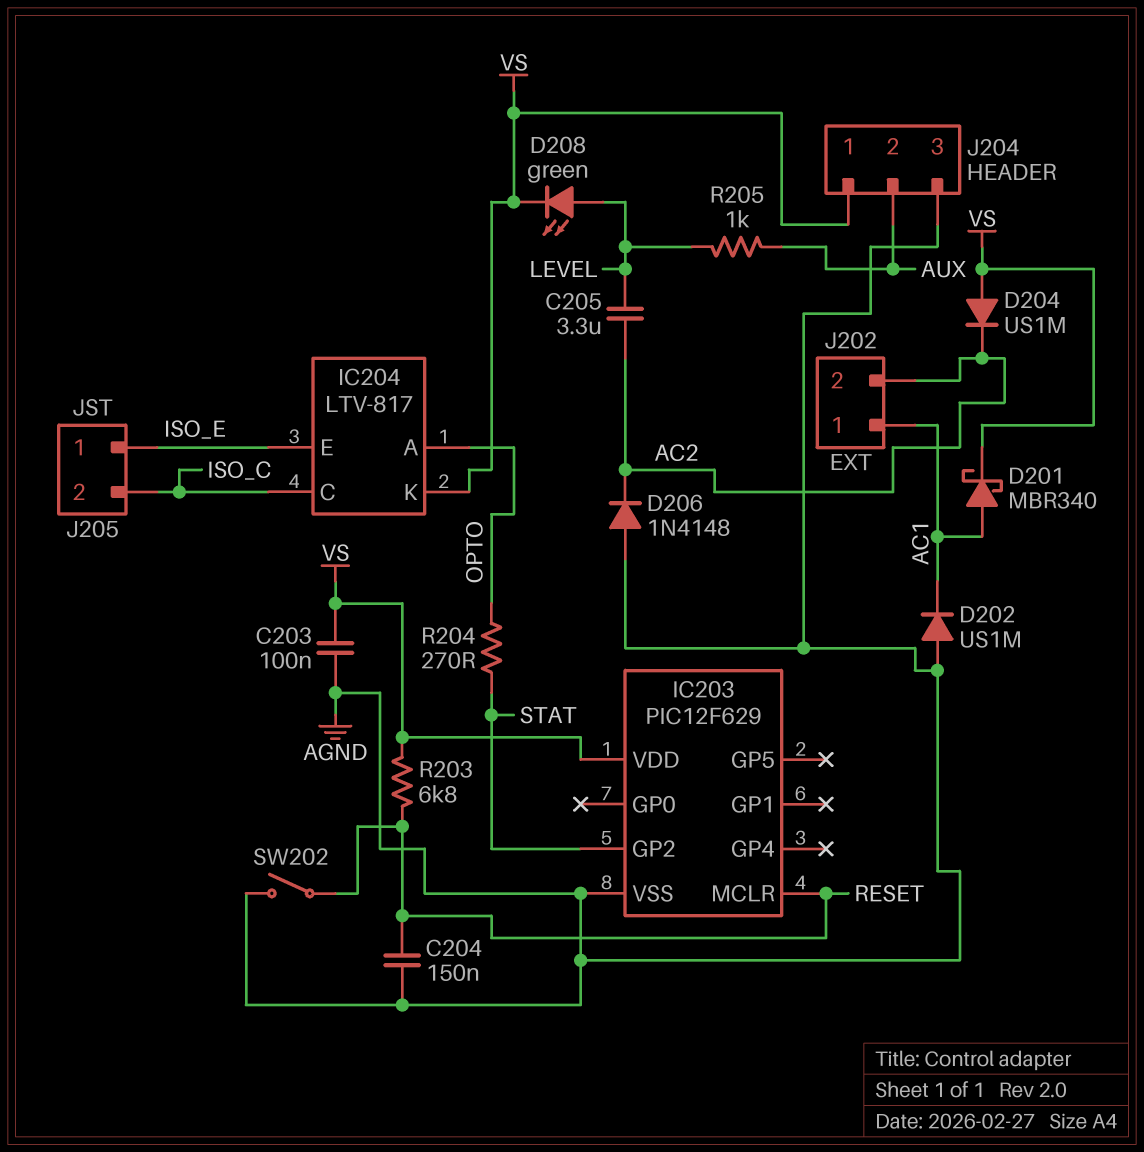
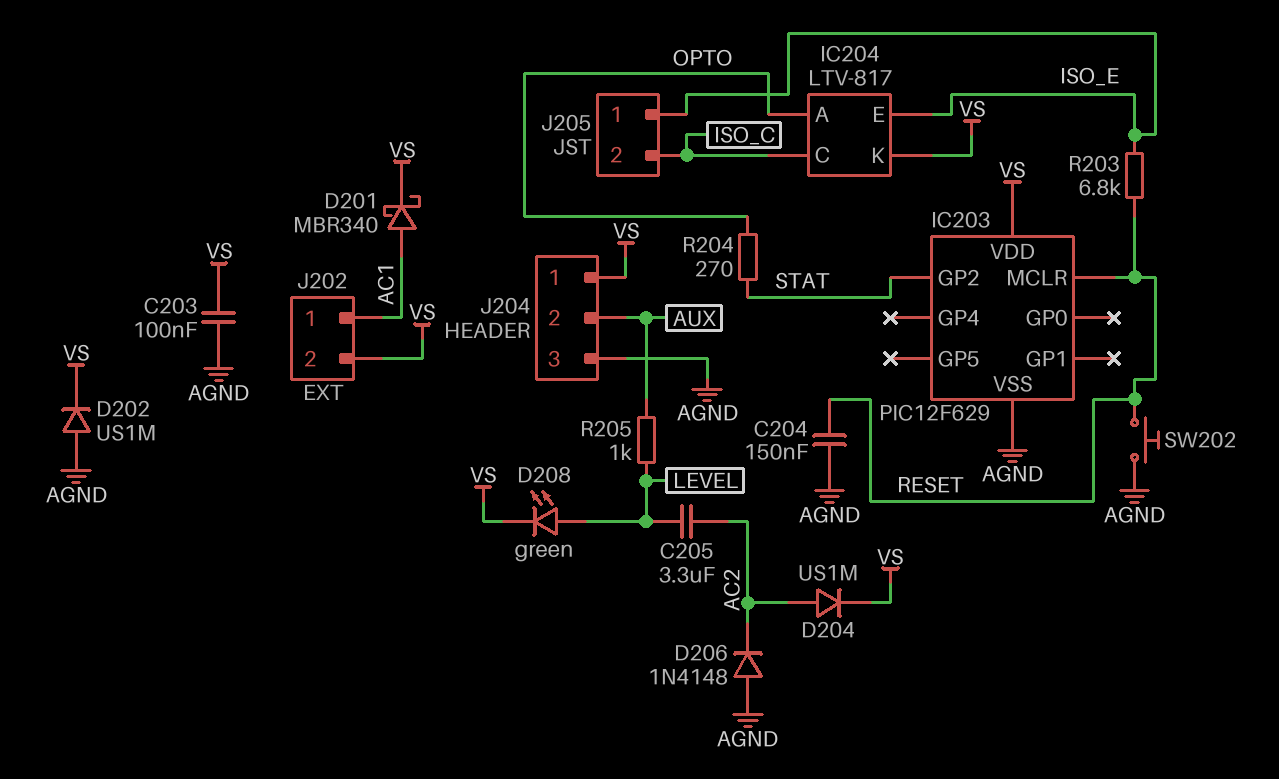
D202: diode US1M (A AGND, K AC1) -> diode US1M (A AGND, K VS)
D204: diode US1M (A VS, K AC2) -> diode US1M (A AC2, K VS)
J202 pin 2: AC2 -> VS
R203: 6.8k (RESET, VS) -> 6.8k (ISO_E, RESET)
SW202: switch (AGND, RESET) -> button (AGND, RESET)

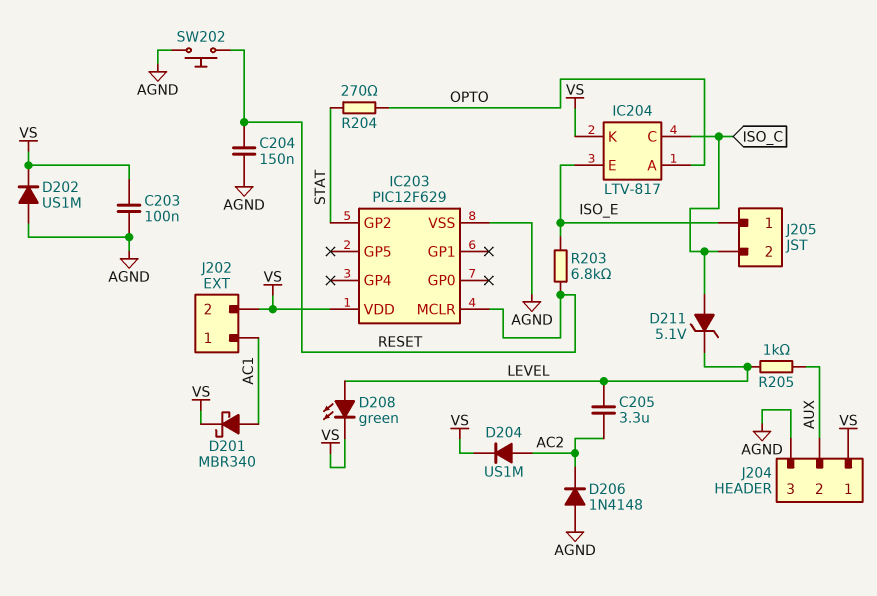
D211: none -> zener 5.1V (A ISO_C, K LEVEL)

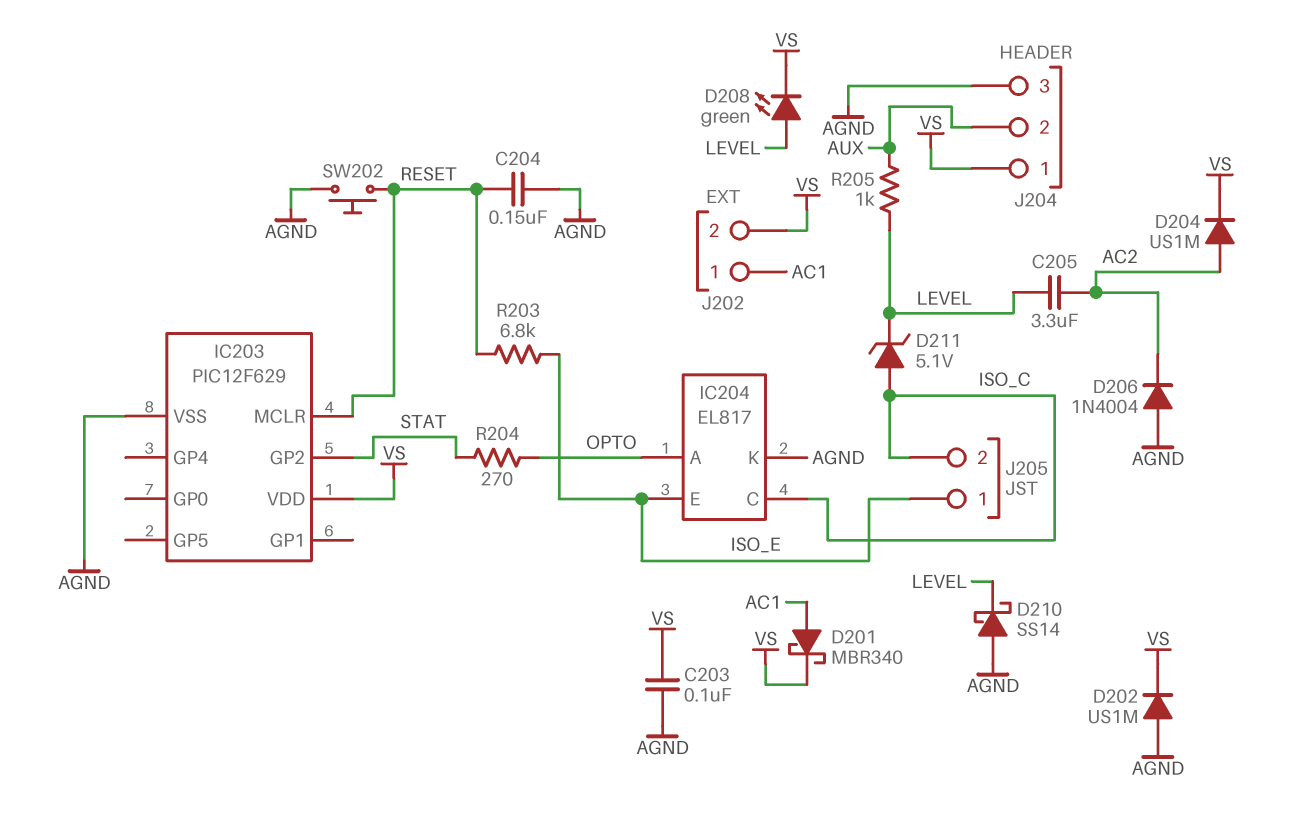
D206: diode 1N4148 (A AGND, K AC2) -> diode 1N4004 (A AGND, K AC2)
D210: none -> schottky SS14 (A AGND, K LEVEL)
IC204: LTV-817 -> EL817
IC204 pin K: VS -> AGND

